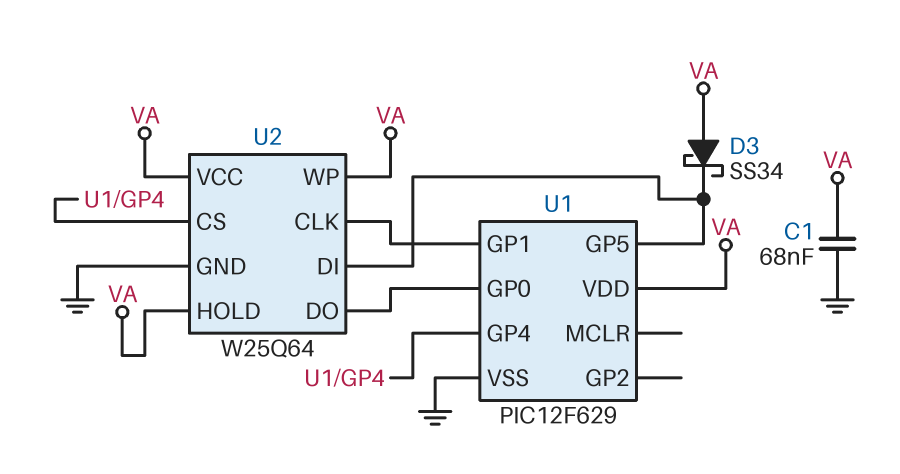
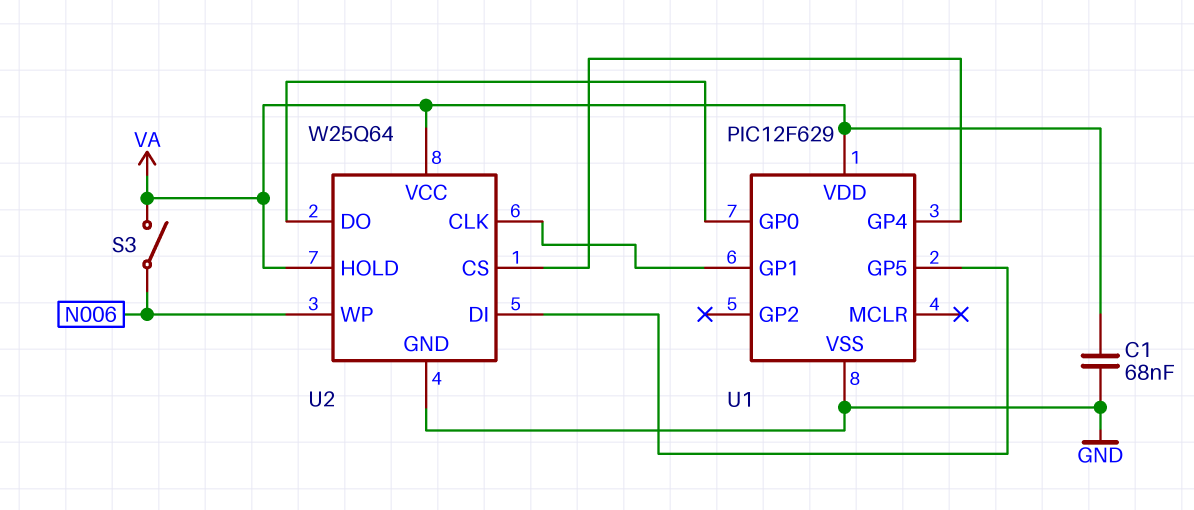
D3: schottky SS34 (A VA, K U1/GP5) -> none
S3: none -> switch (N006, VA)
U2 pin WP: VA -> N006

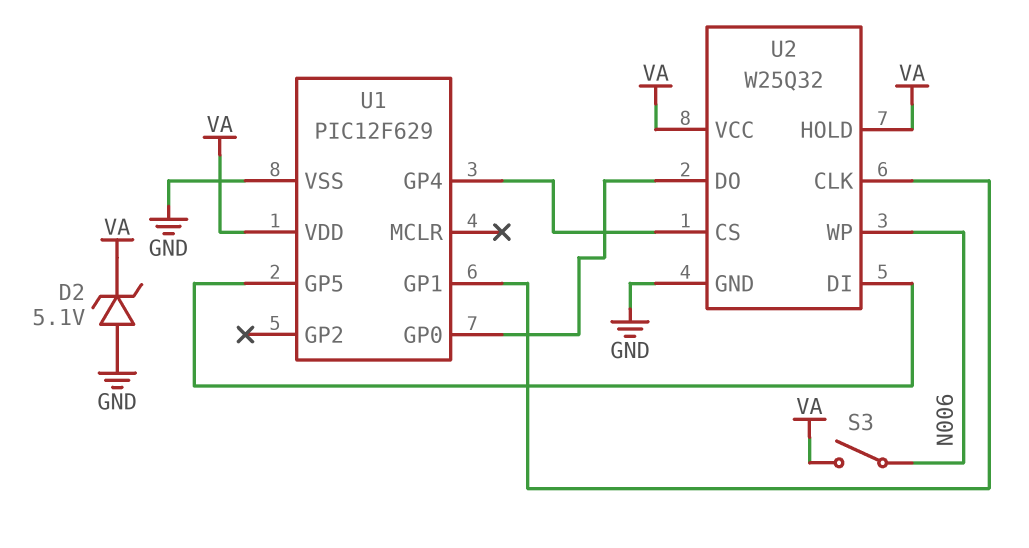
C1: 68nF (GND, VA) -> none
D2: none -> zener 5.1V (A GND, K VA)
U2: W25Q64 -> W25Q32

